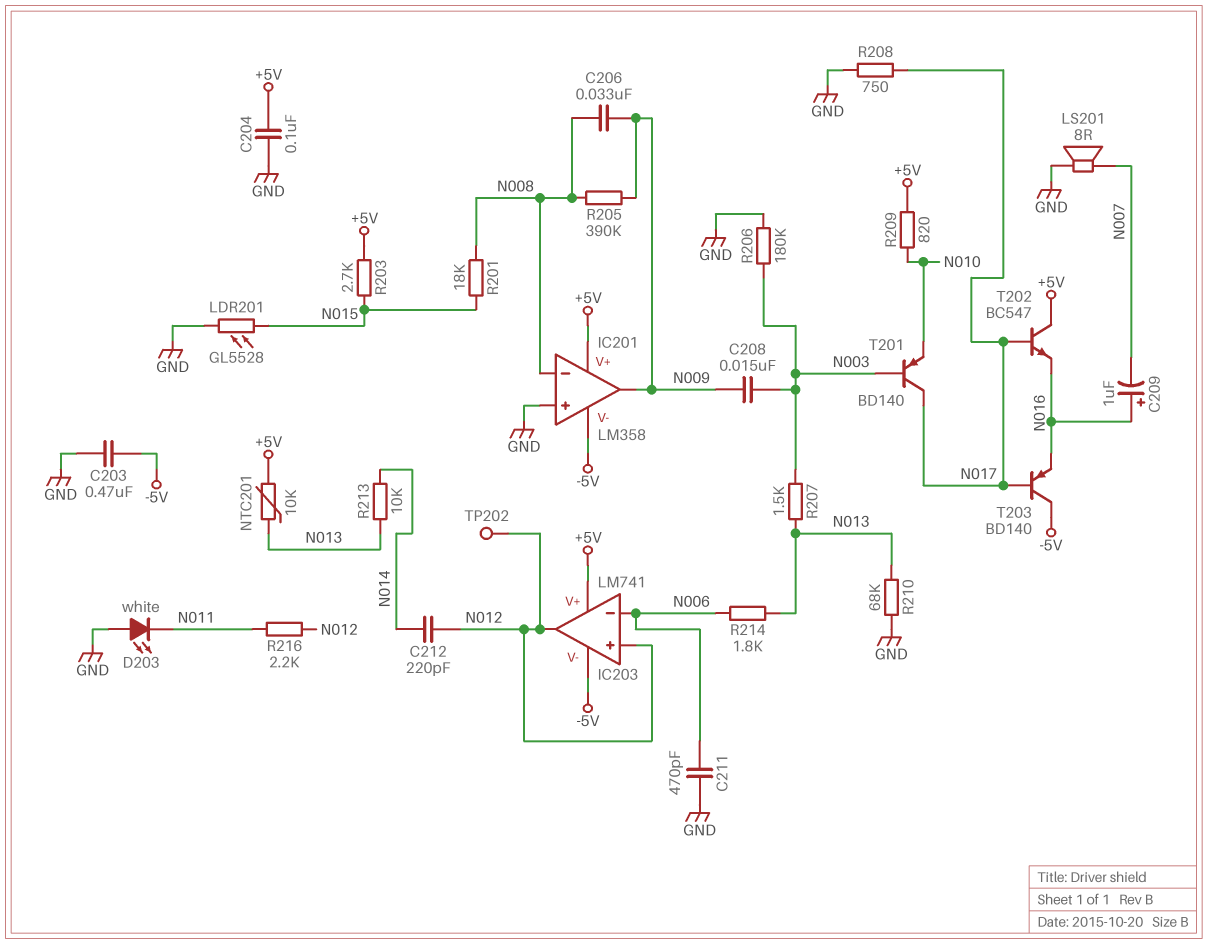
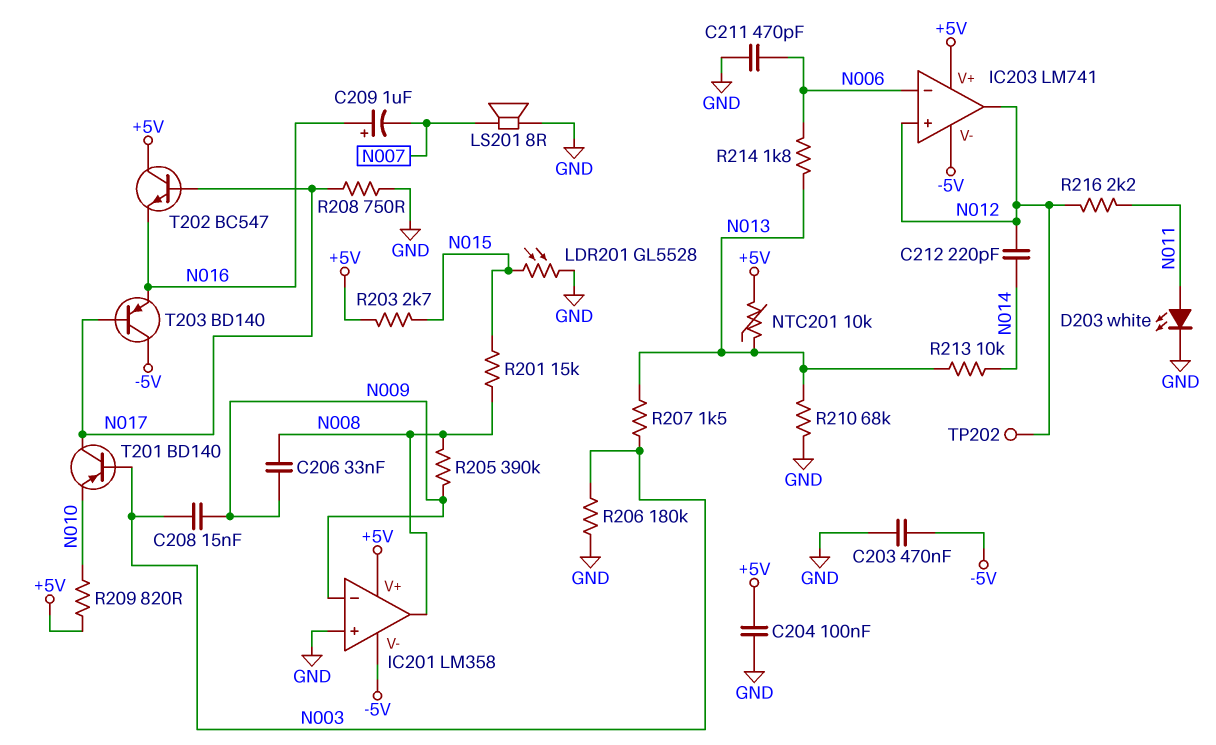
D203: LED white (A GND, K N011) -> LED white (A N011, K GND)
IC201 pin in-: N008 -> N009
IC201 pin out: N009 -> N008
R201: 18k (N008, N015) -> 15k (N008, N015)

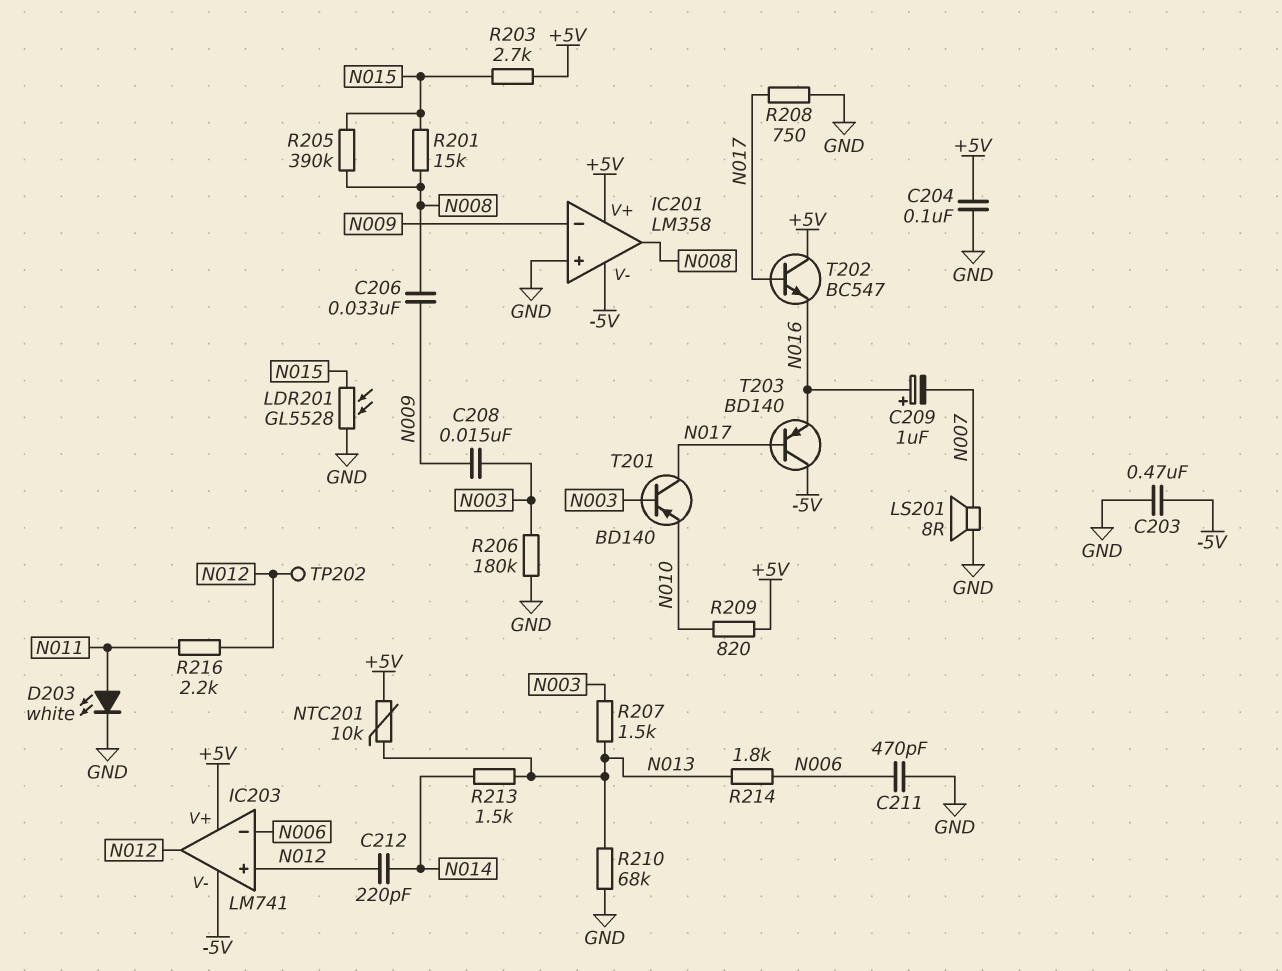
R205: 390k (N008, N009) -> 390k (N008, N015)
R213: 10k (N013, N014) -> 1.5k (N013, N014)

